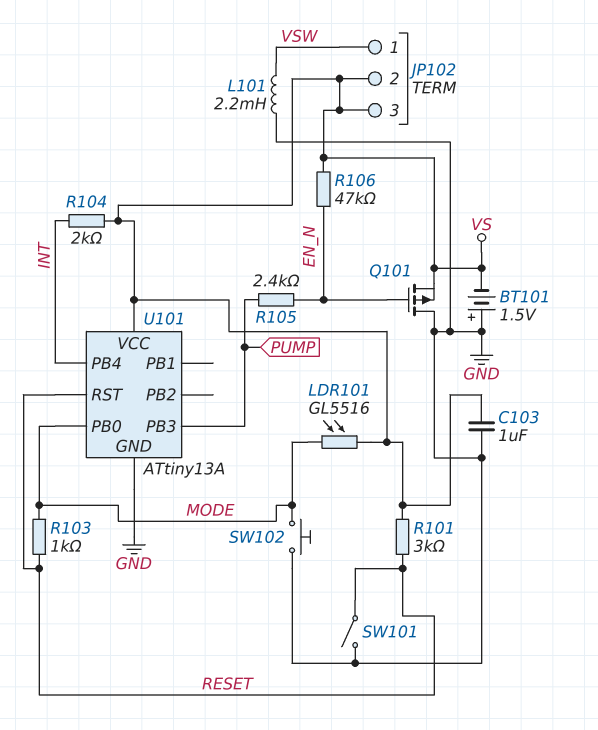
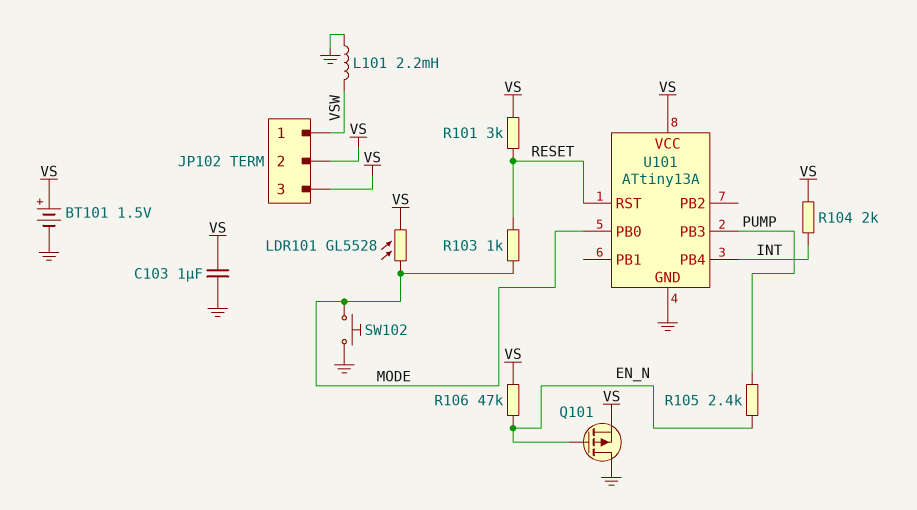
BT101: 1.5V (plus GND, minus VS) -> 1.5V (plus VS, minus GND)
LDR101: GL5516 (MODE, VS) -> GL5528 (MODE, VS)
SW101: switch (GND, RESET) -> none

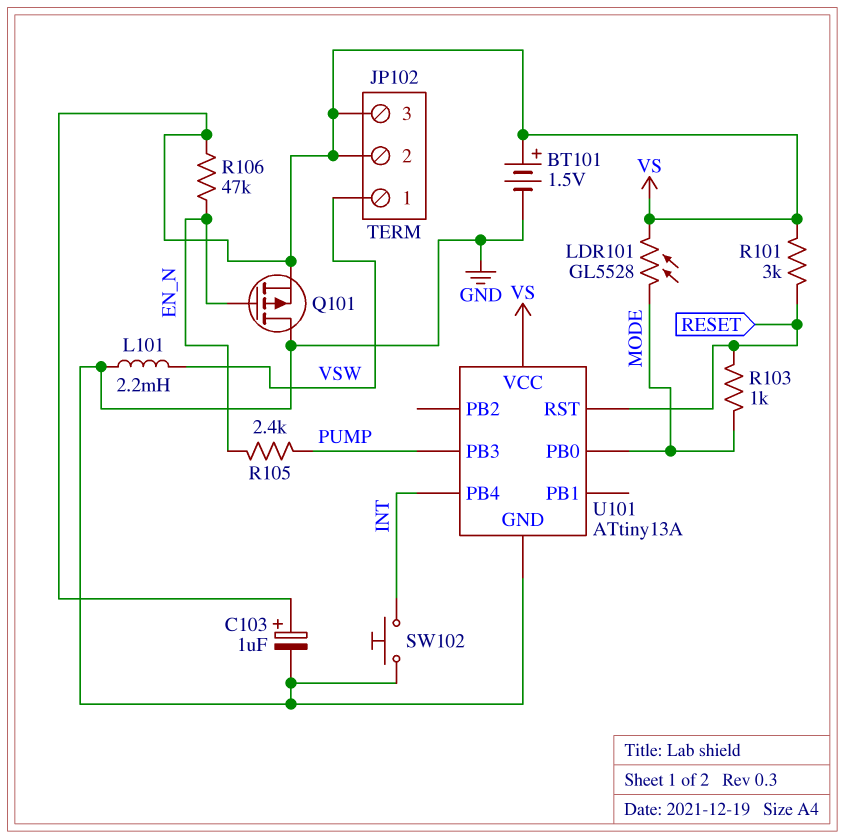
C103: 1uF (GND, VS) -> 1uF (plus VS, minus GND)
R104: 2k (INT, VS) -> none
SW102: button (GND, MODE) -> button (GND, INT)

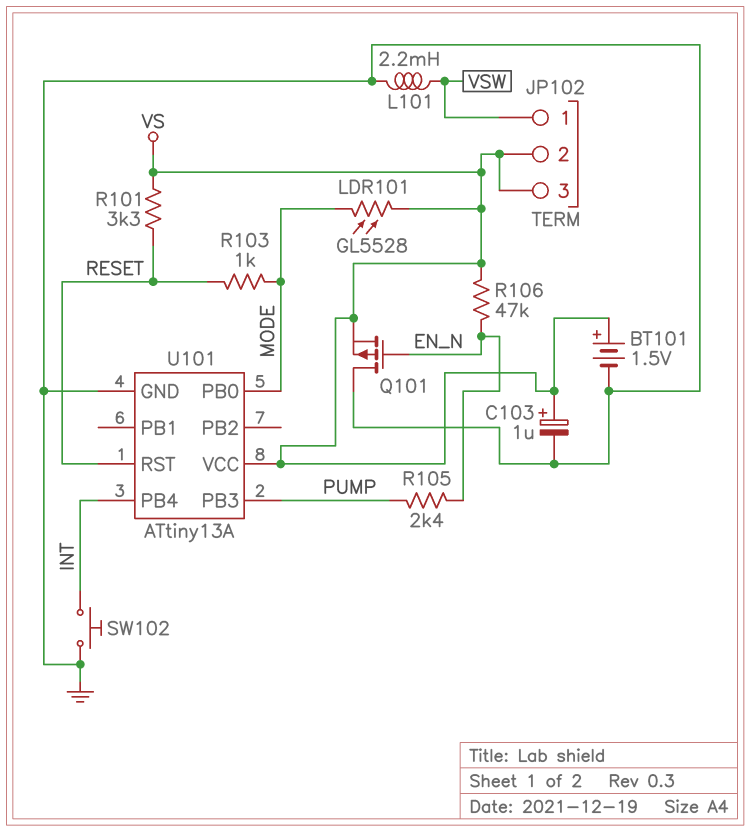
R101: 3k (RESET, VS) -> 3.3k (RESET, VS)

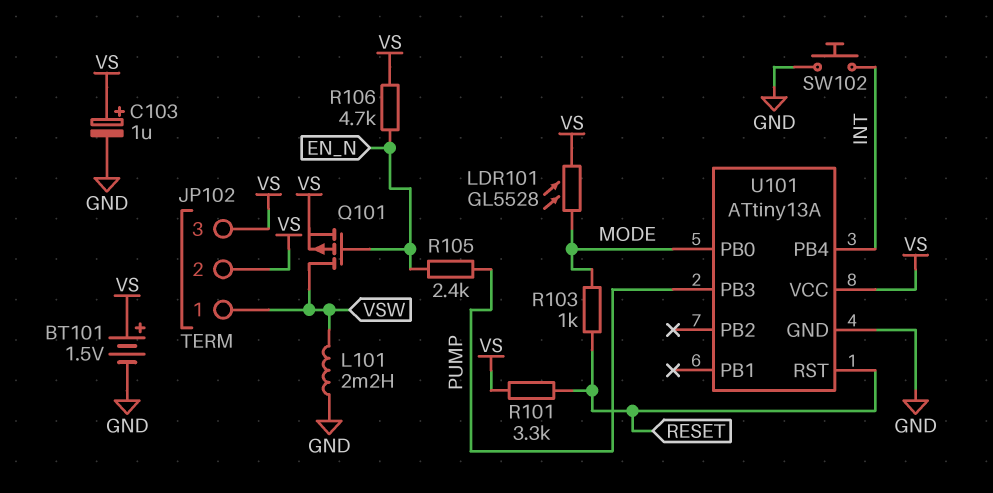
Q101: PMOS (G EN_N, D GND, S VS) -> PMOS (G EN_N, D VSW, S VS)
R106: 47k (EN_N, VS) -> 4.7k (EN_N, VS)

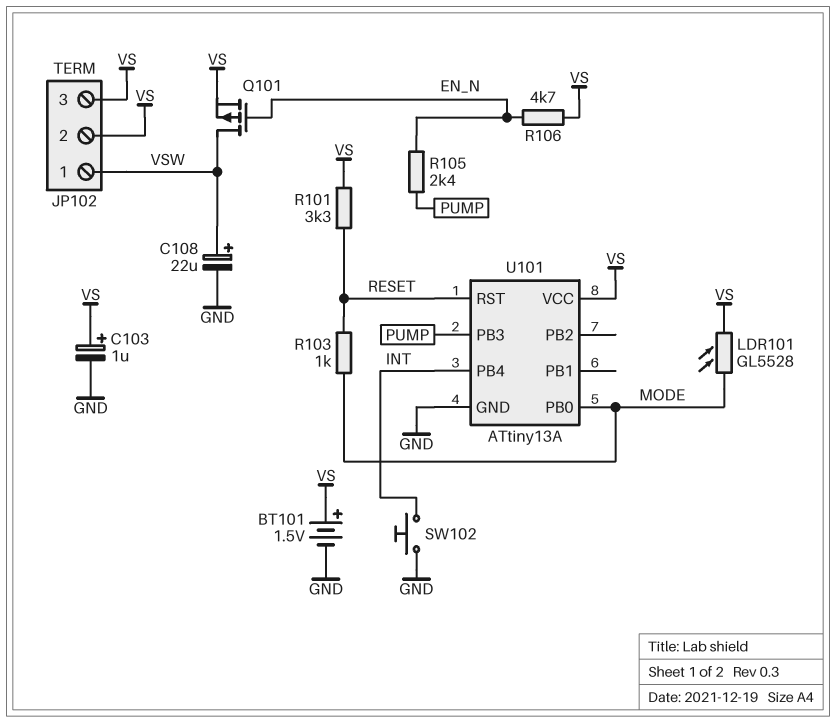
C108: none -> 22uF (plus VSW, minus GND)
L101: 2.2mH (GND, VSW) -> none

